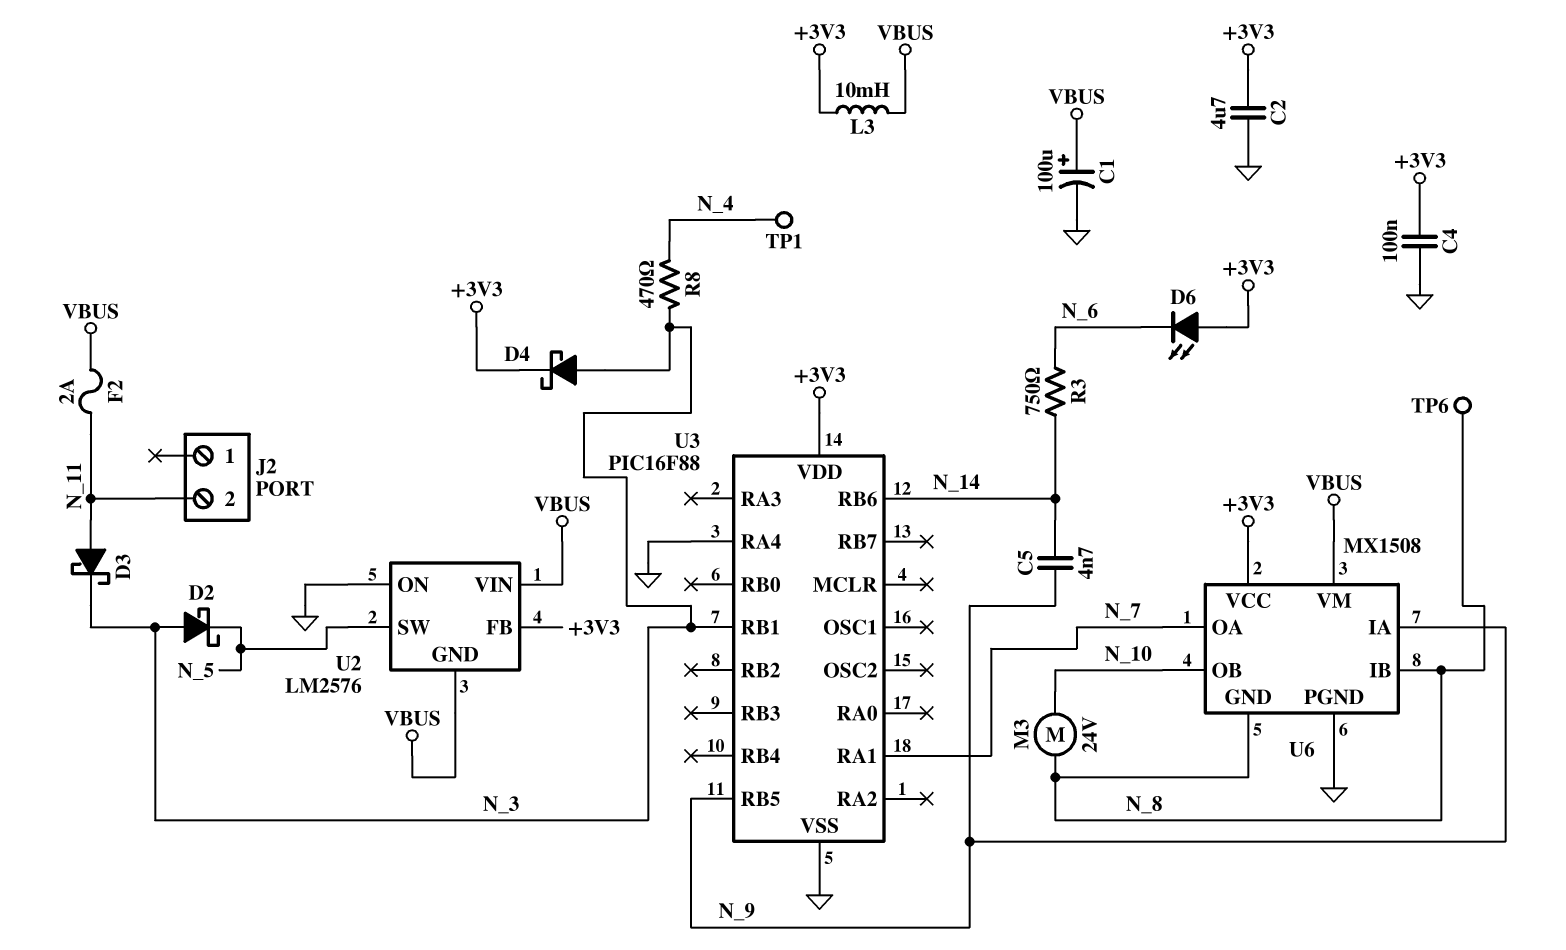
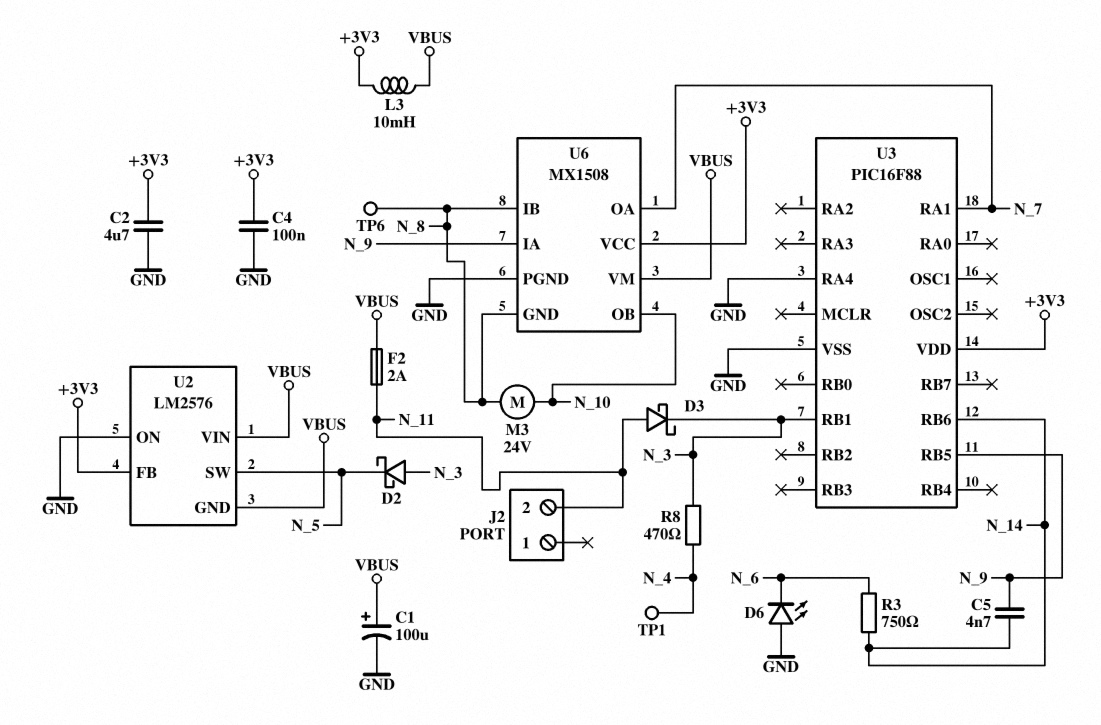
D4: schottky (A N_3, K +3V3) -> none
D6: LED (A +3V3, K N_6) -> LED (A GND, K N_6)

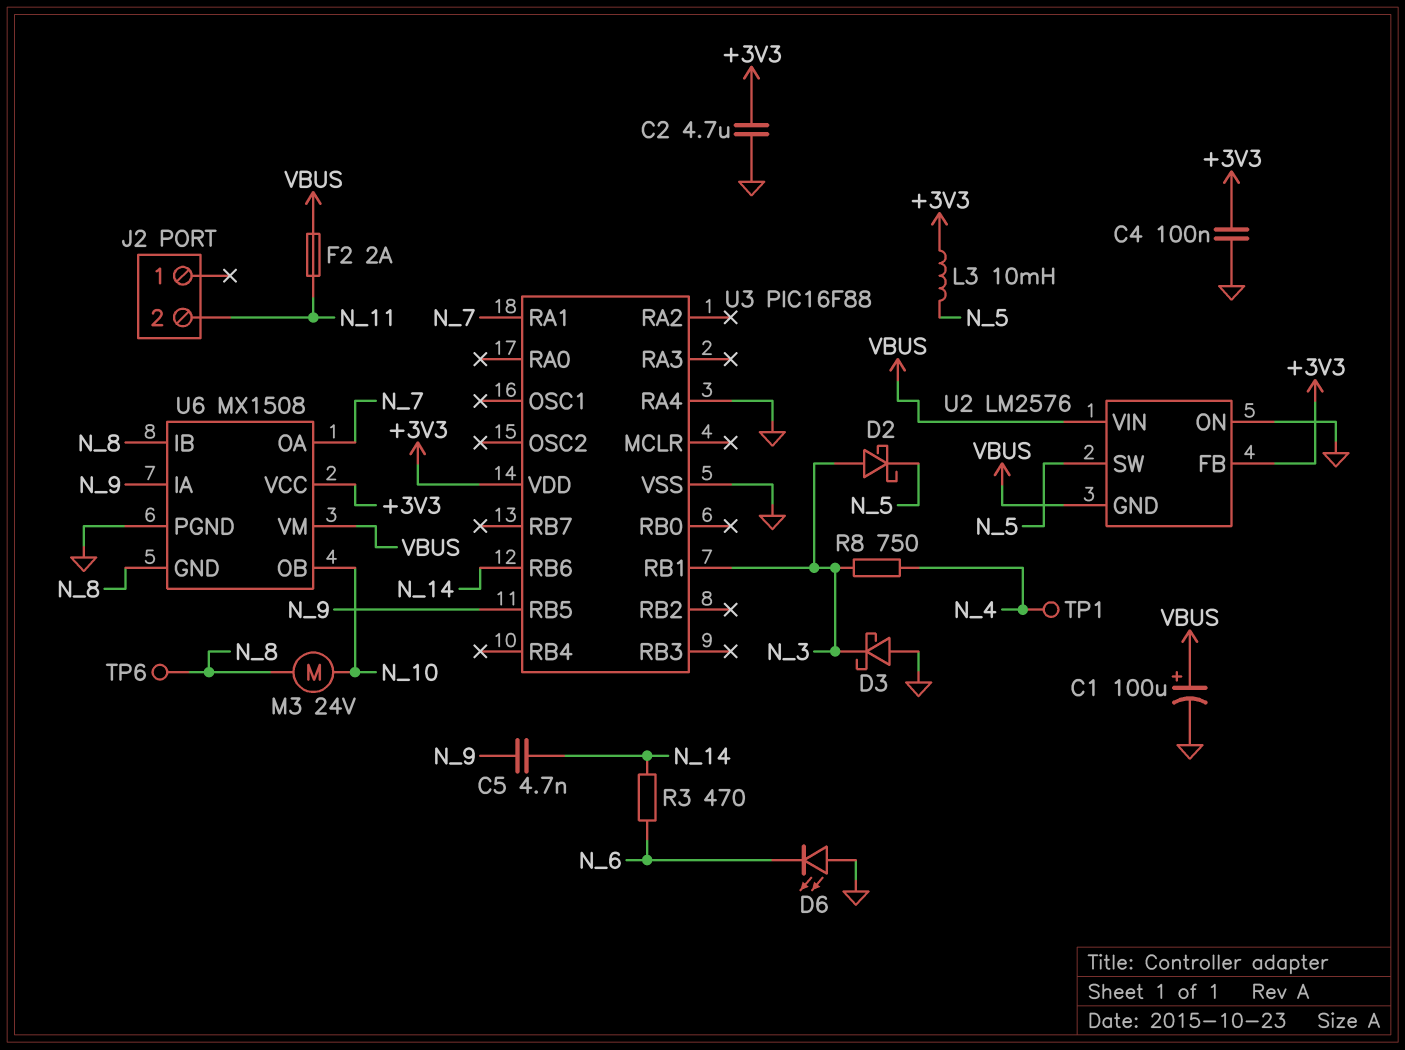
D3: schottky (A N_11, K N_3) -> schottky (A GND, K N_3)
L3: 10mH (+3V3, VBUS) -> 10mH (+3V3, N_5)
R3: 750 (N_6, N_14) -> 470 (N_6, N_14)
R8: 470 (N_3, N_4) -> 750 (N_3, N_4)

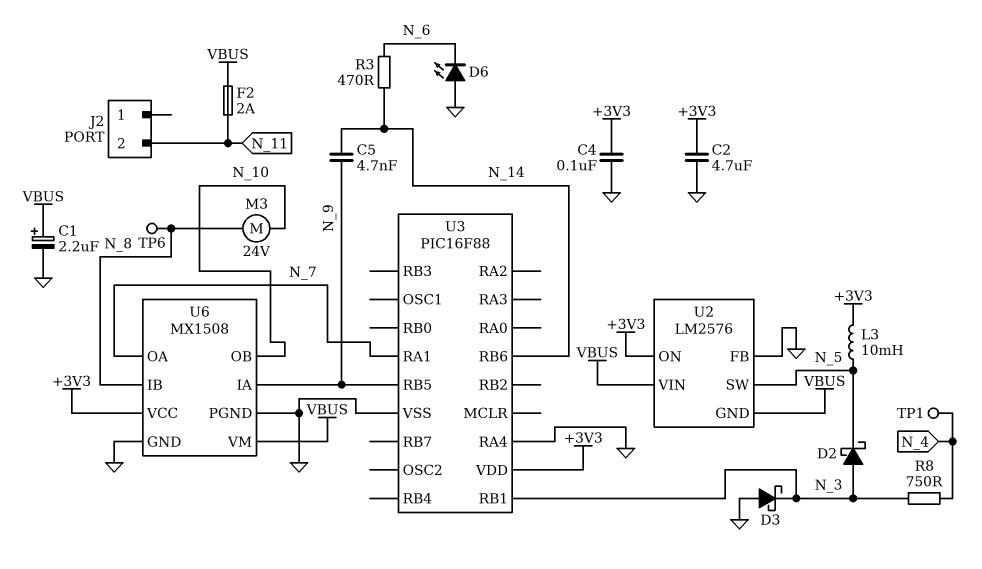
C1: 100uF (plus VBUS, minus GND) -> 2.2uF (plus VBUS, minus GND)
U2 pin FB: +3V3 -> GND
U2 pin ON: GND -> +3V3
U6 pin GND: N_8 -> GND

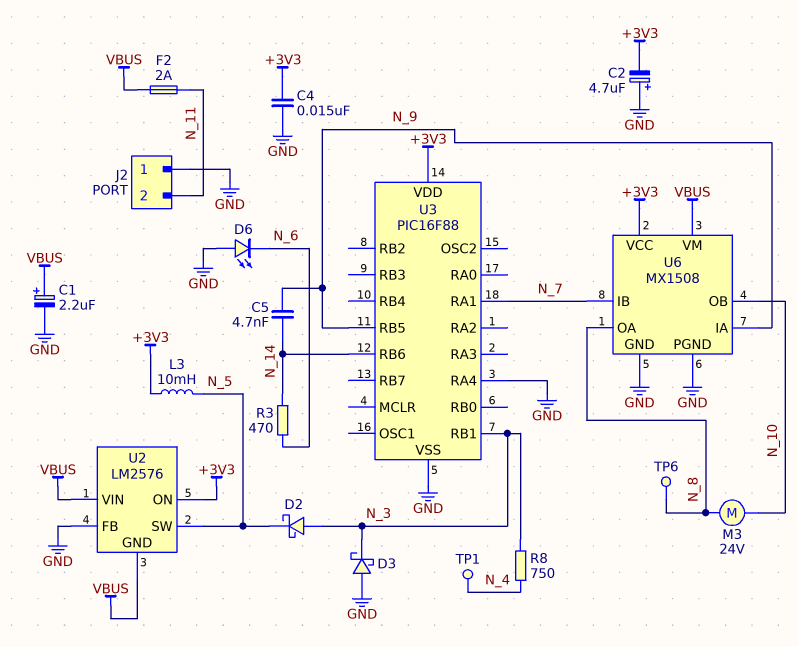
C2: 4.7uF (+3V3, GND) -> 4.7uF (plus GND, minus +3V3)
C4: 100nF (+3V3, GND) -> 15nF (+3V3, GND)
J2 pin 1: none -> GND
U6 pin IB: N_8 -> N_7
U6 pin OA: N_7 -> N_8

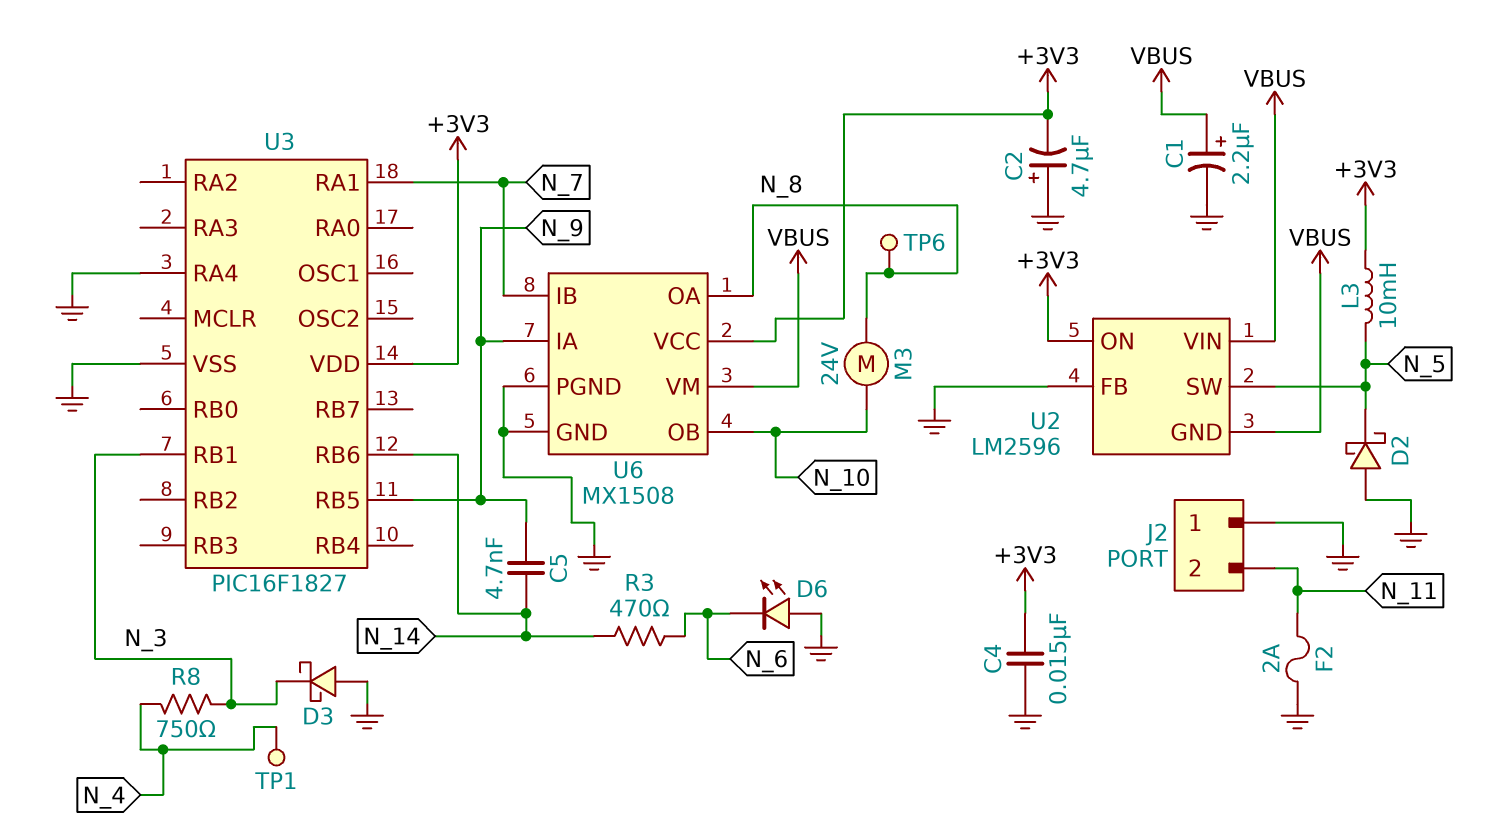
D2: schottky (A N_3, K N_5) -> schottky (A GND, K N_5)
F2: 2A (N_11, VBUS) -> 2A (GND, N_11)
U2: LM2576 -> LM2596
U3: PIC16F88 -> PIC16F1827

